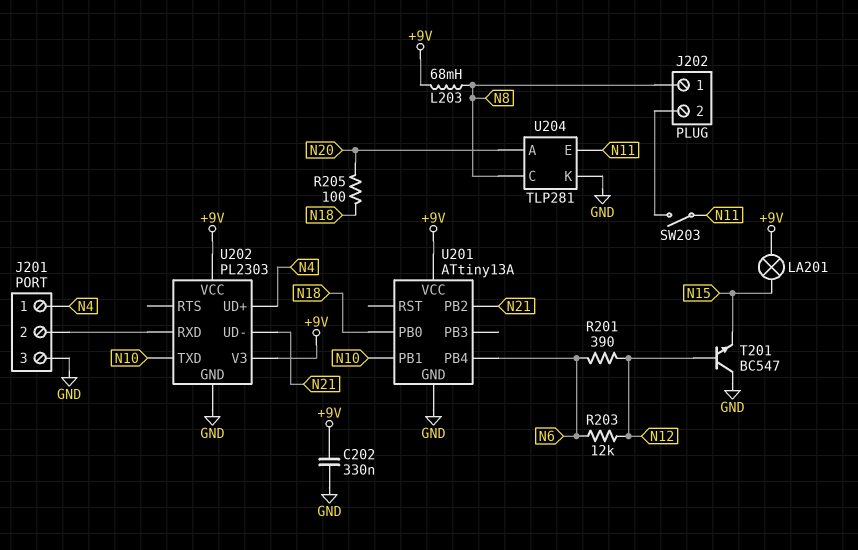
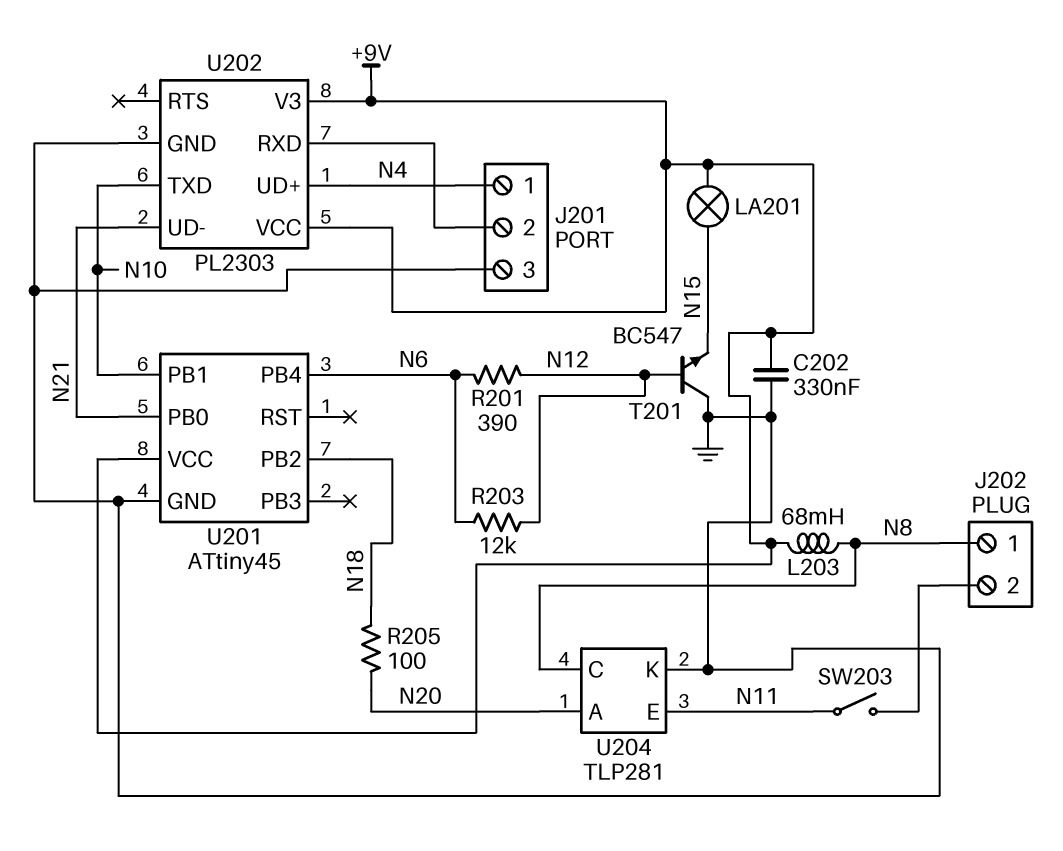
U201: ATtiny13A -> ATtiny45
U201 pin PB0: N18 -> N21
U201 pin PB2: N21 -> N18

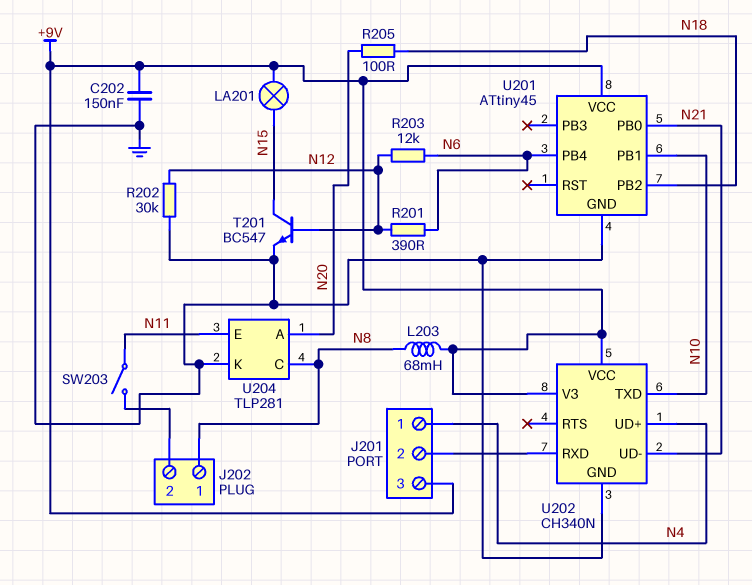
C202: 330nF (+9V, GND) -> 150nF (+9V, GND)
J201 pin 3: GND -> +9V
R202: none -> 30k (GND, N12)
T201: NPN BC547 (B N12, C GND, E N15) -> NPN BC547 (B N12, C N15, E GND)
U202: PL2303 -> CH340N

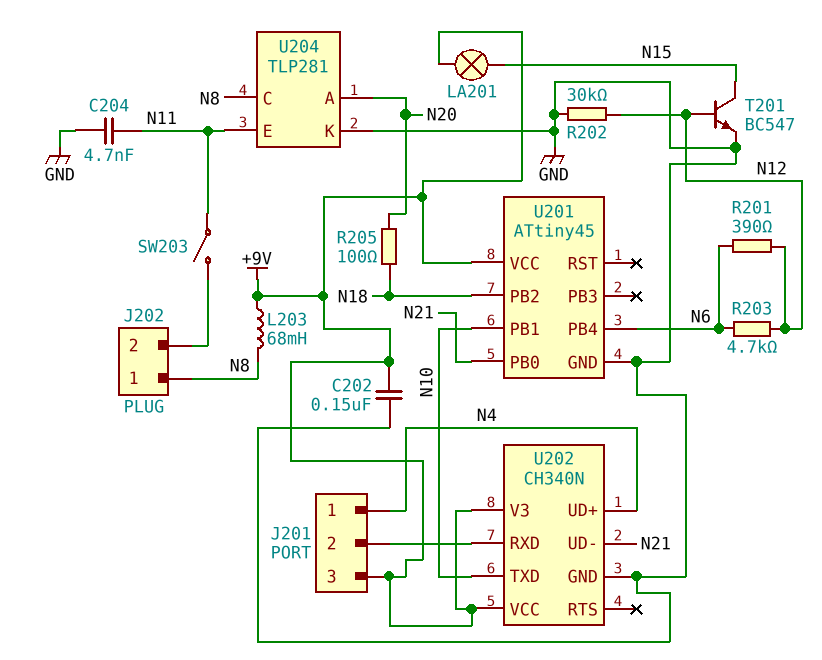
C204: none -> 4.7nF (GND, N11)
R203: 12k (N6, N12) -> 4.7k (N6, N12)

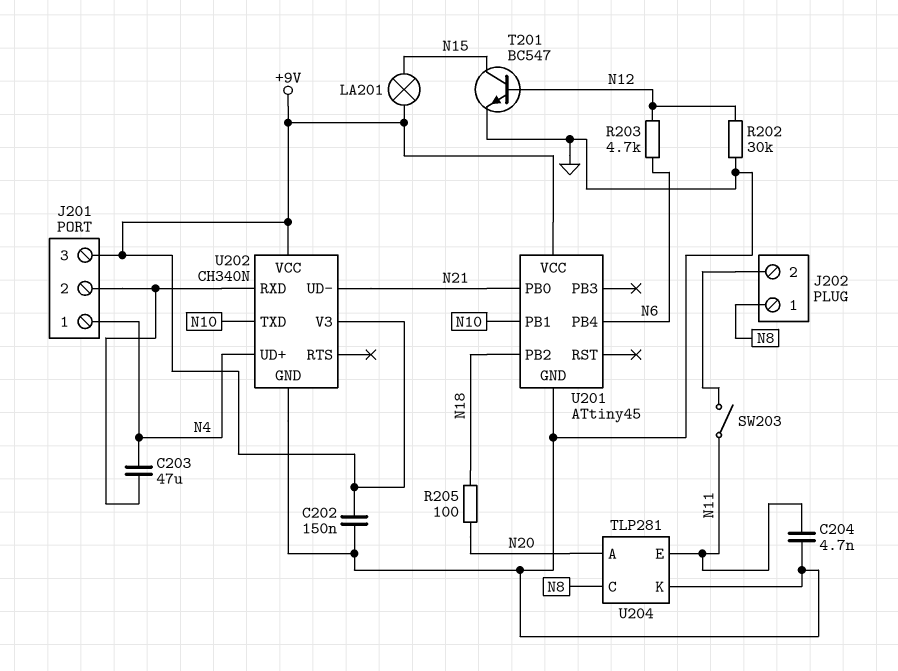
C203: none -> 47uF (J201/2, N4)
L203: 68mH (+9V, N8) -> none
R201: 390 (N6, N12) -> none

